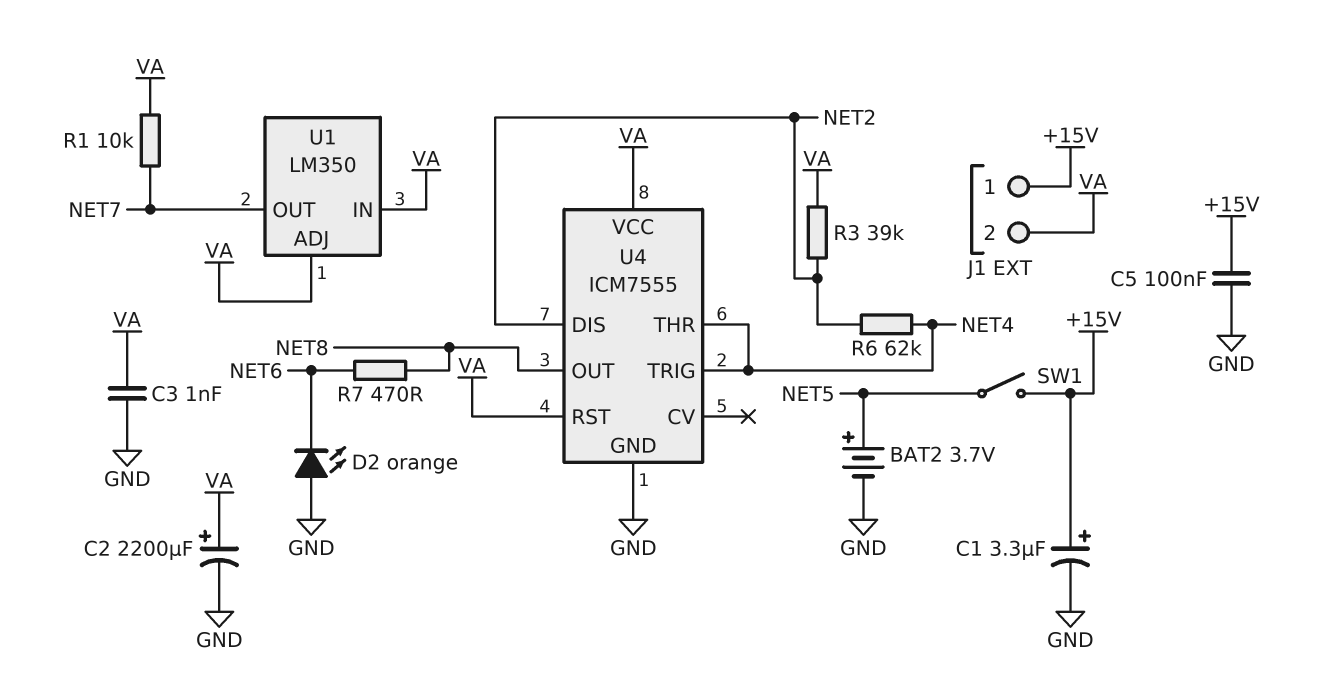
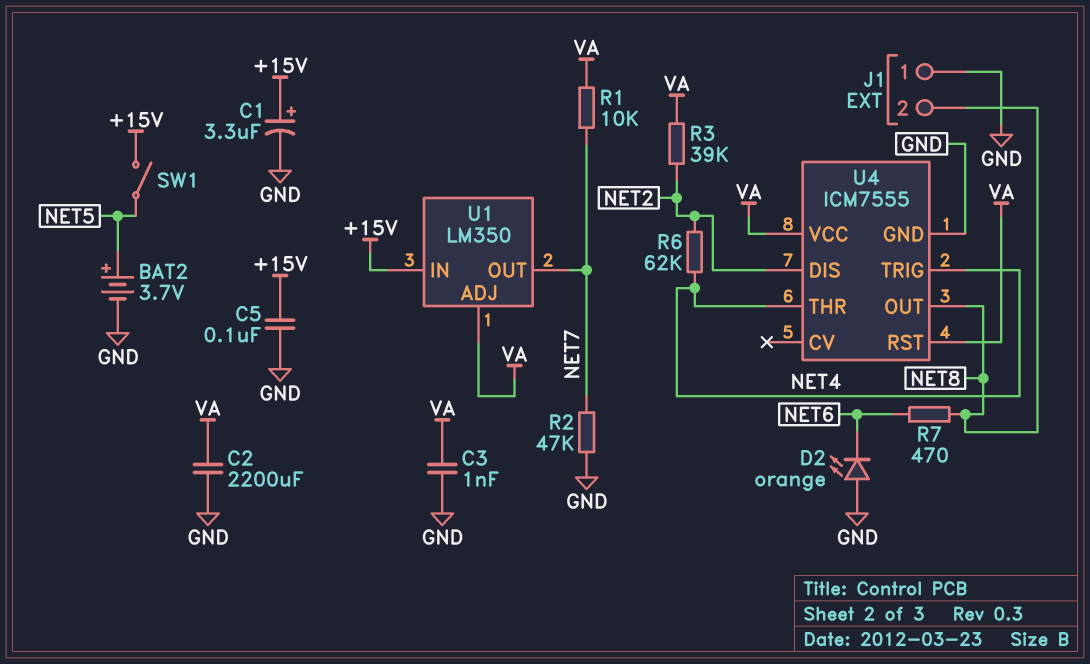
C2: 2200uF (plus VA, minus GND) -> 2200uF (GND, VA)
J1 pin 1: +15V -> GND
J1 pin 2: VA -> NET8
R2: none -> 47k (GND, NET7)
U1 pin IN: VA -> +15V

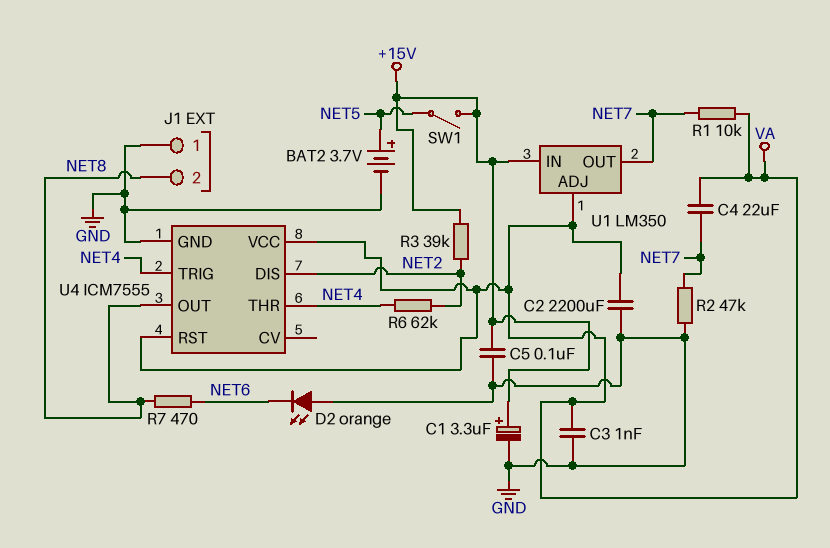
C4: none -> 22uF (NET7, VA)
R3: 39k (NET2, VA) -> 39k (+15V, NET2)

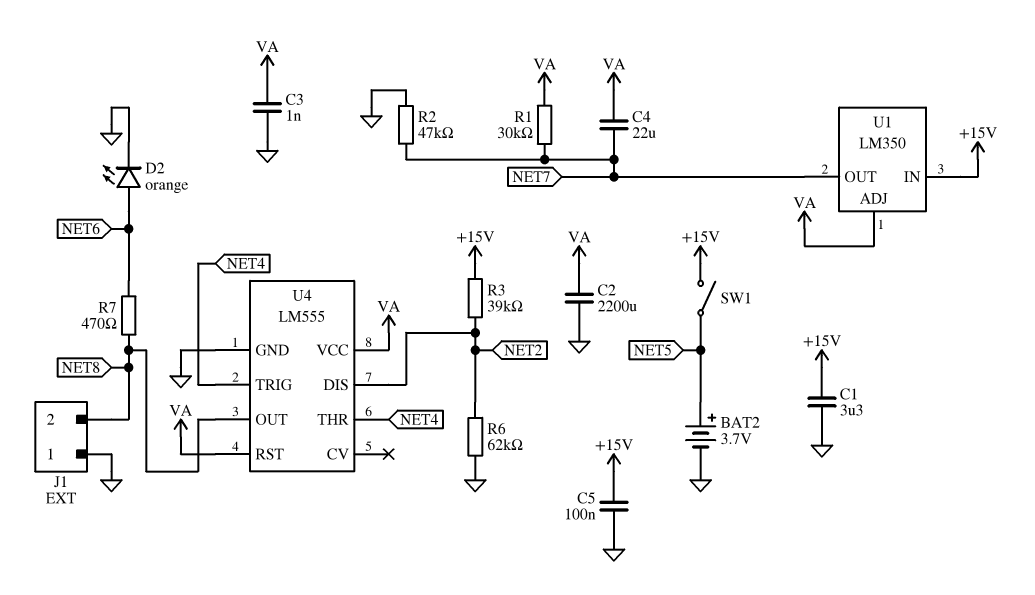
C1: 3.3uF (plus +15V, minus GND) -> 3.3uF (+15V, GND)
D2: LED orange (A GND, K NET6) -> LED orange (A NET6, K GND)
R1: 10k (NET7, VA) -> 30k (NET7, VA)
R6: 62k (NET2, NET4) -> 62k (GND, NET2)
U4: ICM7555 -> LM555

